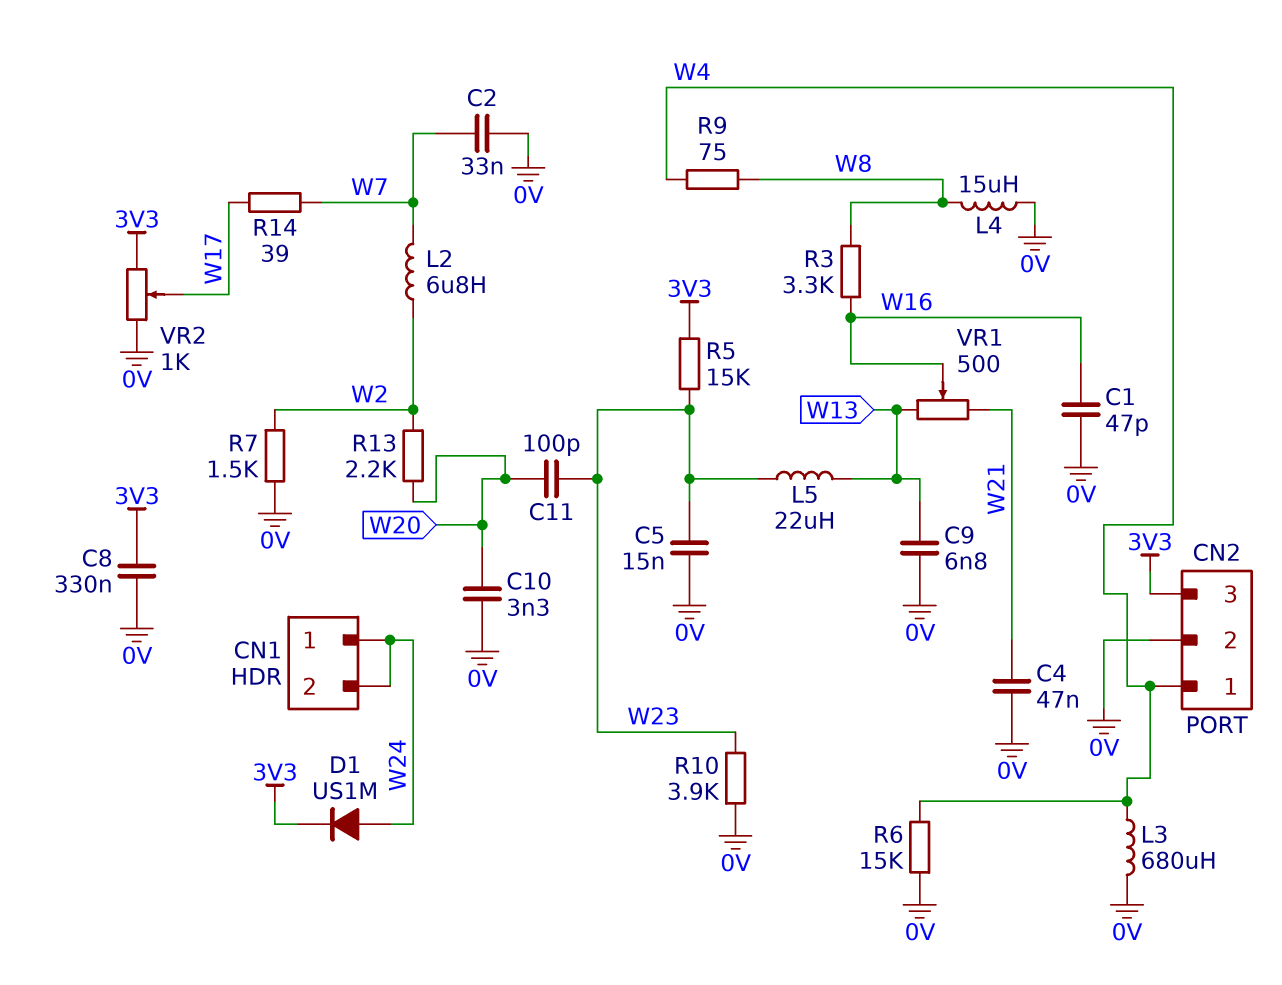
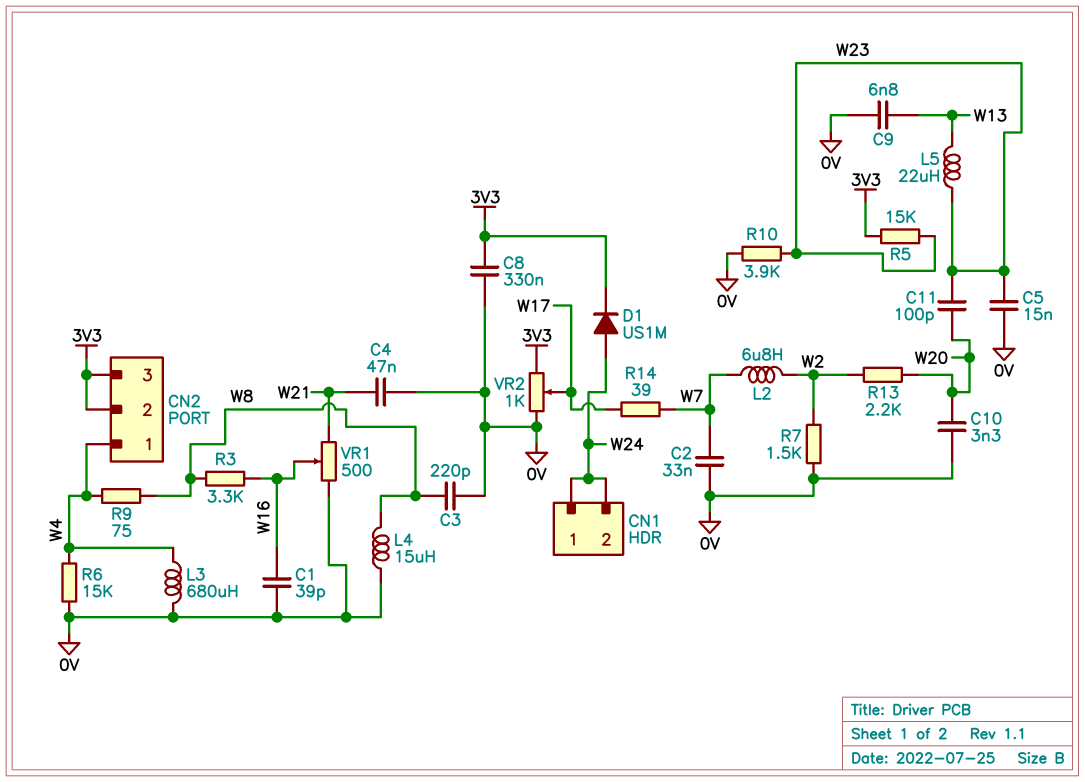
C1: 47pF (0V, W16) -> 39pF (0V, W16)
C3: none -> 220pF (0V, W8)
CN2 pin 2: 0V -> 3V3
VR1: 500 (W13, W21, wiper W16) -> 500 (0V, W21, wiper W16)

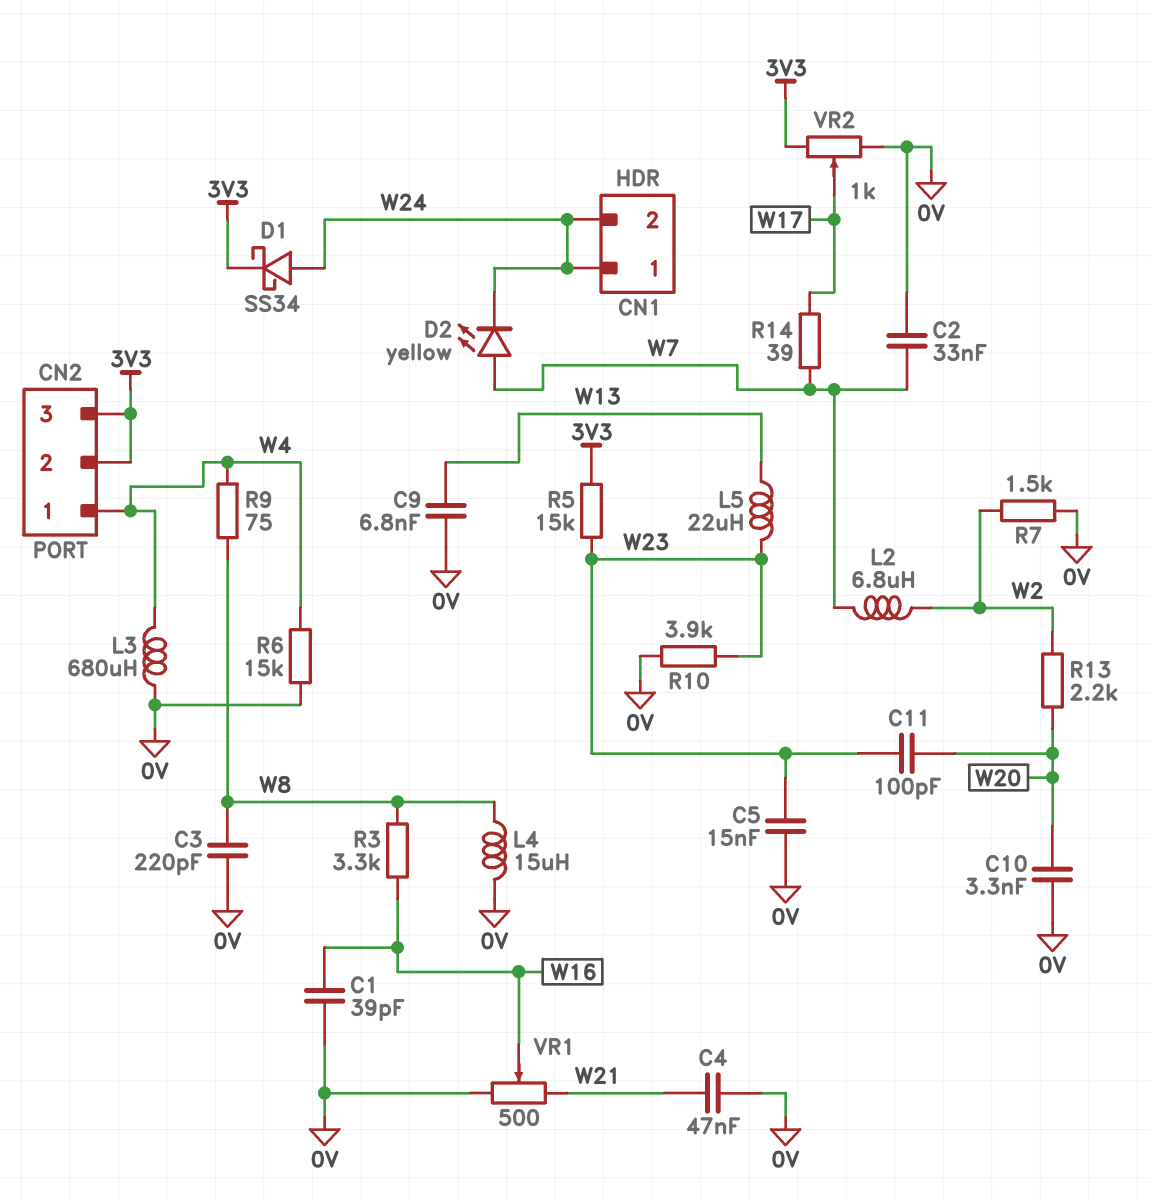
C8: 330nF (0V, 3V3) -> none
D1: diode US1M (A W24, K 3V3) -> schottky SS34 (A W24, K 3V3)
D2: none -> LED yellow (A W7, K W24)

